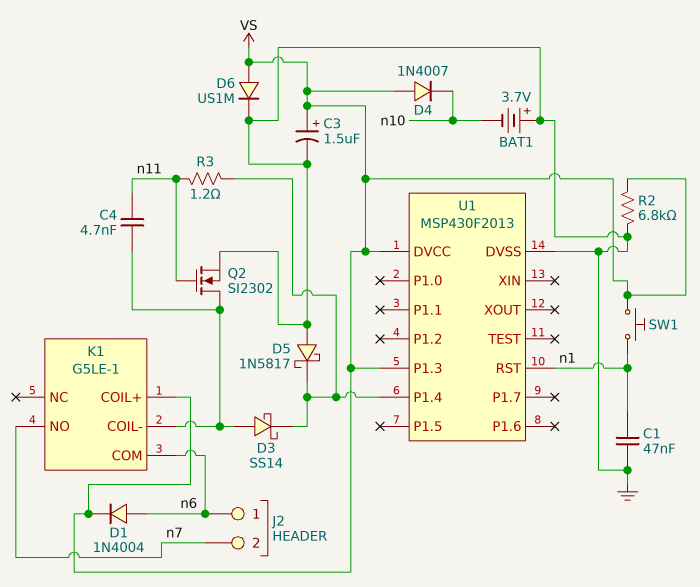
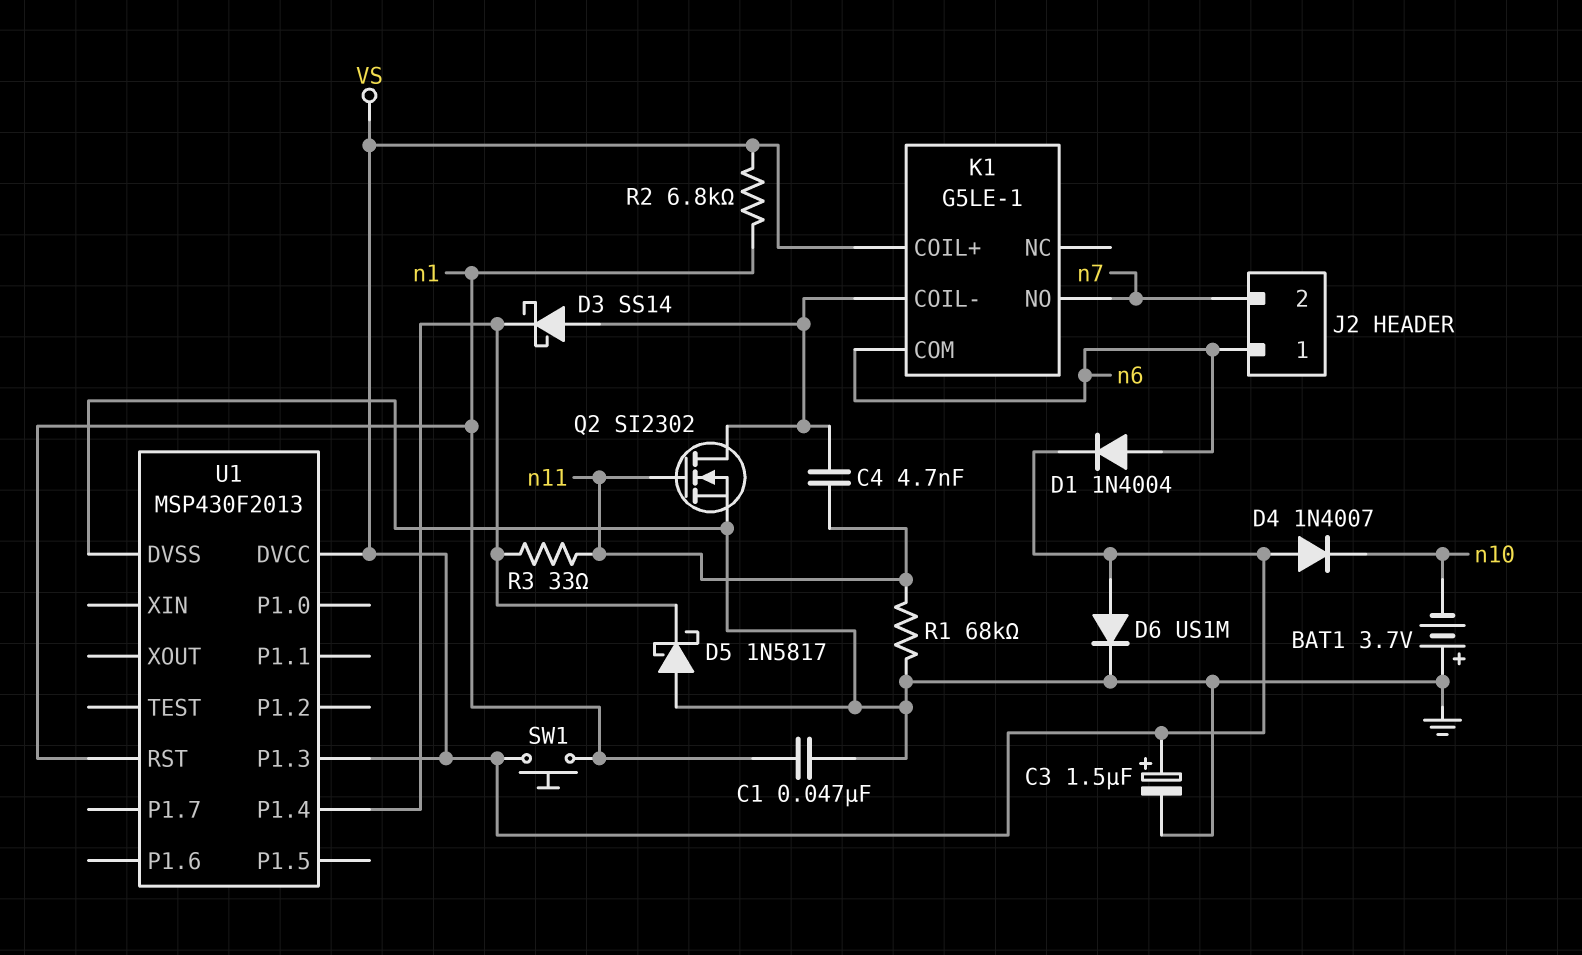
R1: none -> 68k (GND, n11)
R2: 6.8k (GND, VS) -> 6.8k (VS, n1)
R3: 1.2 (U1/P1.4, n11) -> 33 (U1/P1.4, n11)

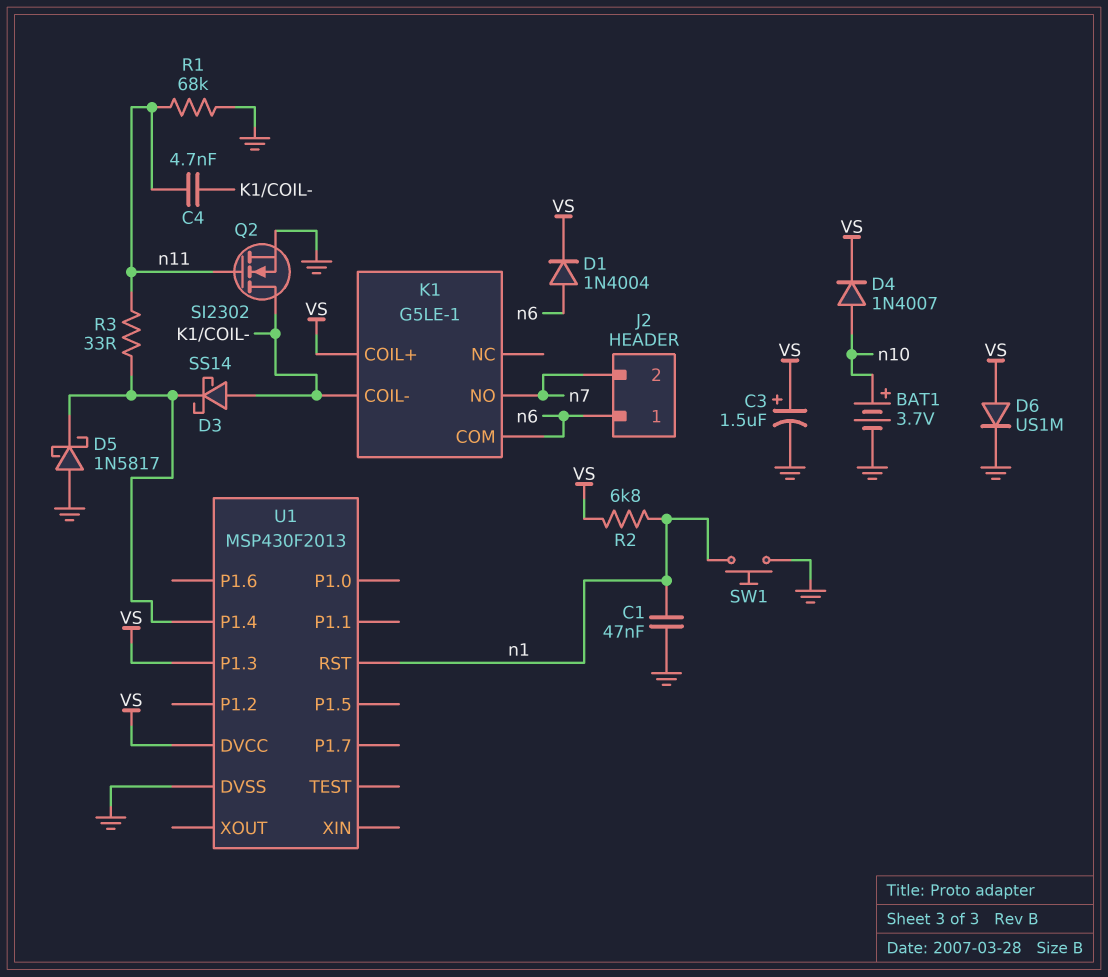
BAT1: 3.7V (plus GND, minus n10) -> 3.7V (plus n10, minus GND)
D4: diode 1N4007 (A VS, K n10) -> diode 1N4007 (A n10, K VS)
SW1: button (VS, n1) -> button (GND, n1)

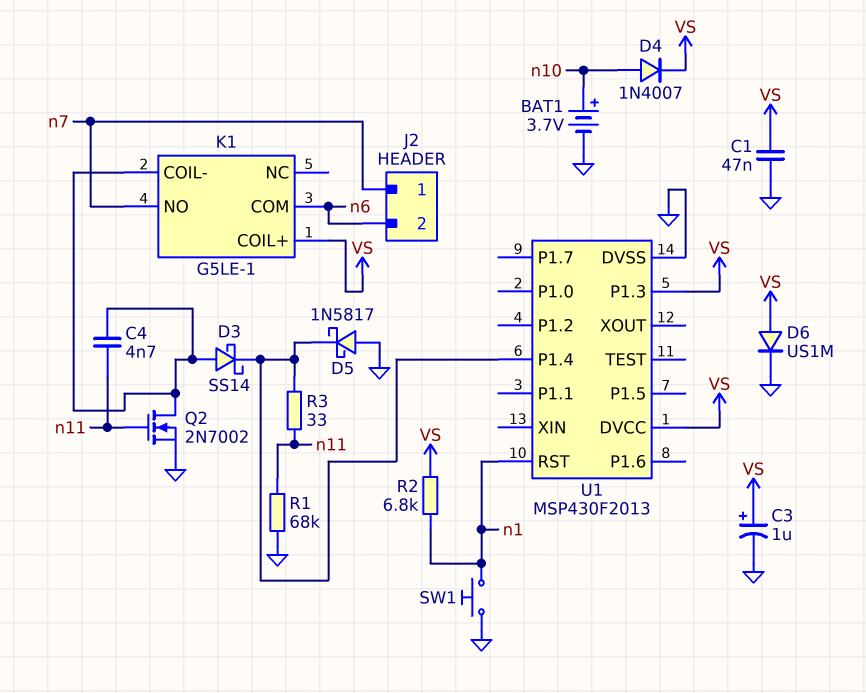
C1: 47nF (GND, n1) -> 47nF (GND, VS)
C3: 1.5uF (plus VS, minus GND) -> 1uF (plus VS, minus GND)
D1: diode 1N4004 (A n6, K VS) -> none
J2 pin 1: n6 -> n7
J2 pin 2: n7 -> n6
Q2: NMOS SI2302 (G n11, D K1/COIL-, S GND) -> NMOS 2N7002 (G n11, D K1/COIL-, S GND)

